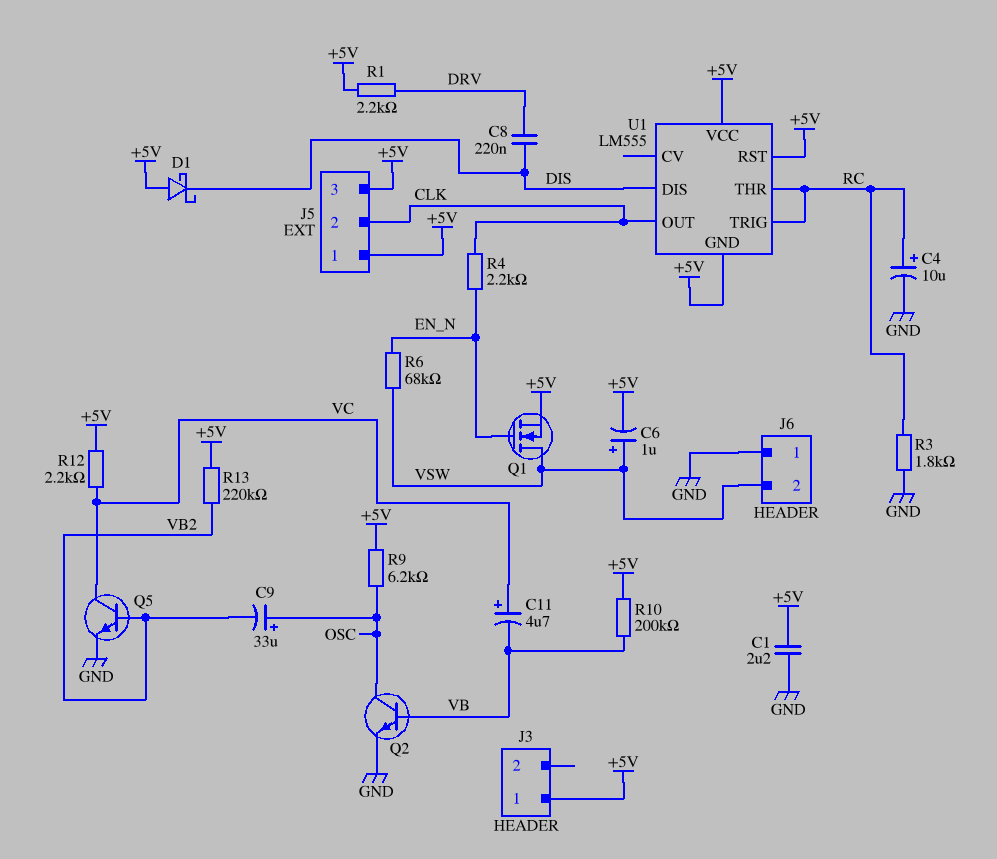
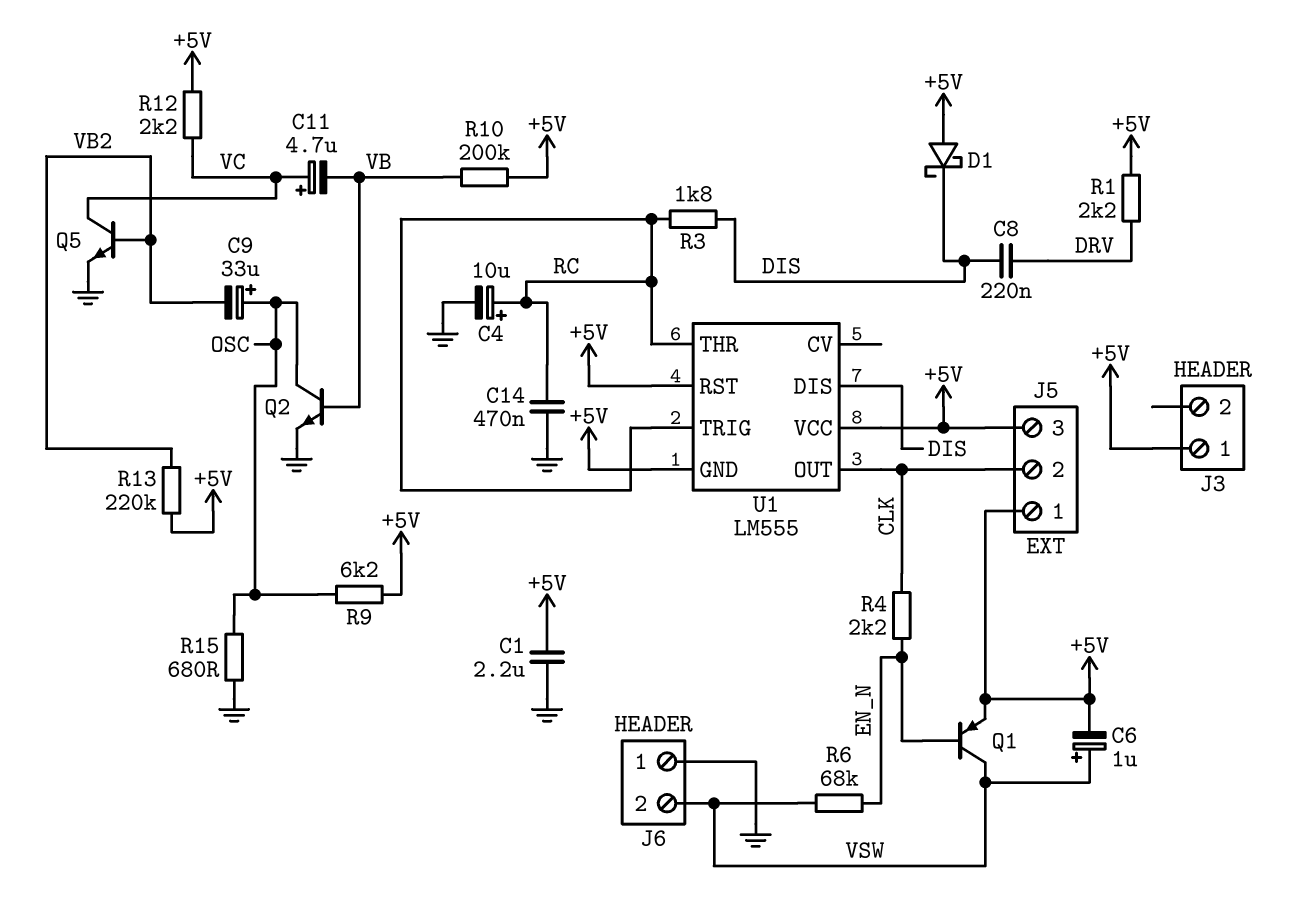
C14: none -> 470nF (GND, RC)
Q1: NMOS (G EN_N, D VSW, S +5V) -> PNP (B EN_N, C VSW, E +5V)
R3: 1.8k (GND, RC) -> 1.8k (DIS, RC)
R15: none -> 680 (GND, OSC)

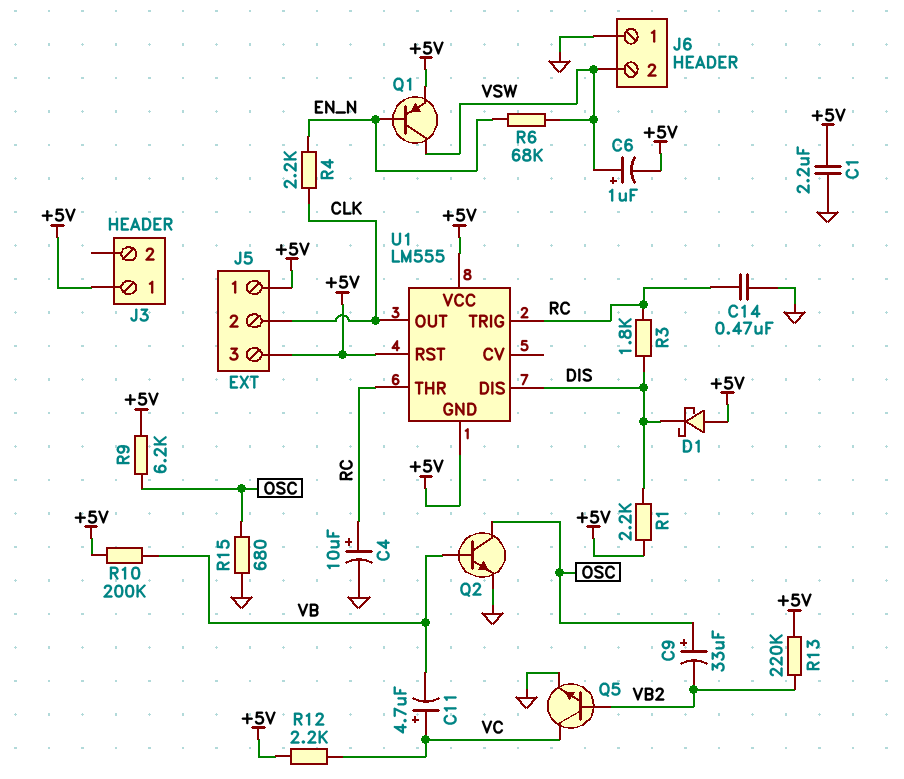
C8: 220nF (DIS, DRV) -> none
R1: 2.2k (+5V, DRV) -> 2.2k (+5V, DIS)

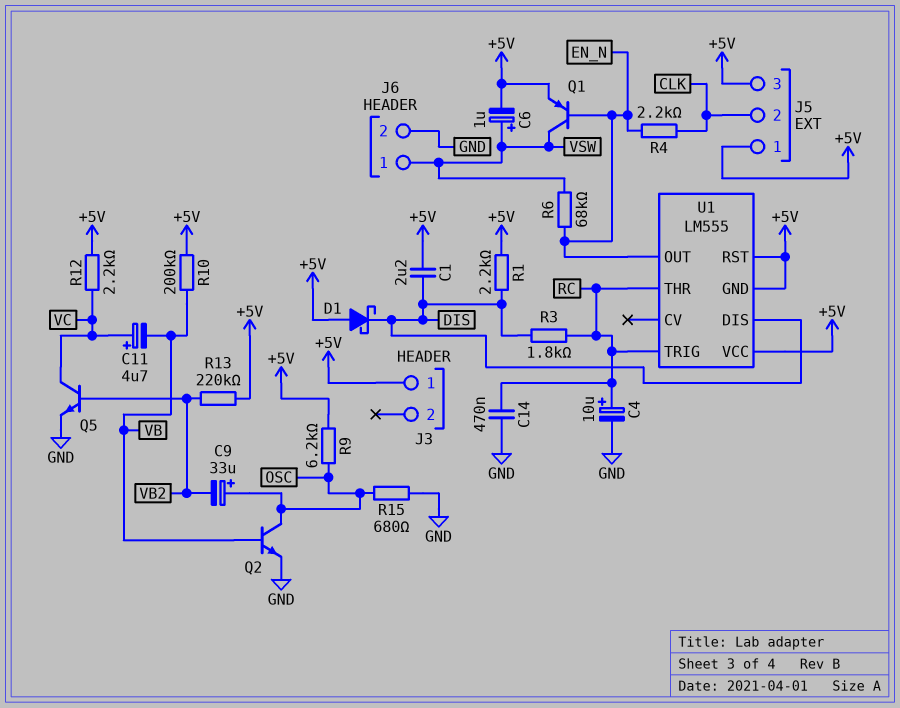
C1: 2.2uF (+5V, GND) -> 2.2uF (+5V, DIS)
J6 pin 1: GND -> VSW
J6 pin 2: VSW -> GND
U1 pin OUT: CLK -> EN_N

